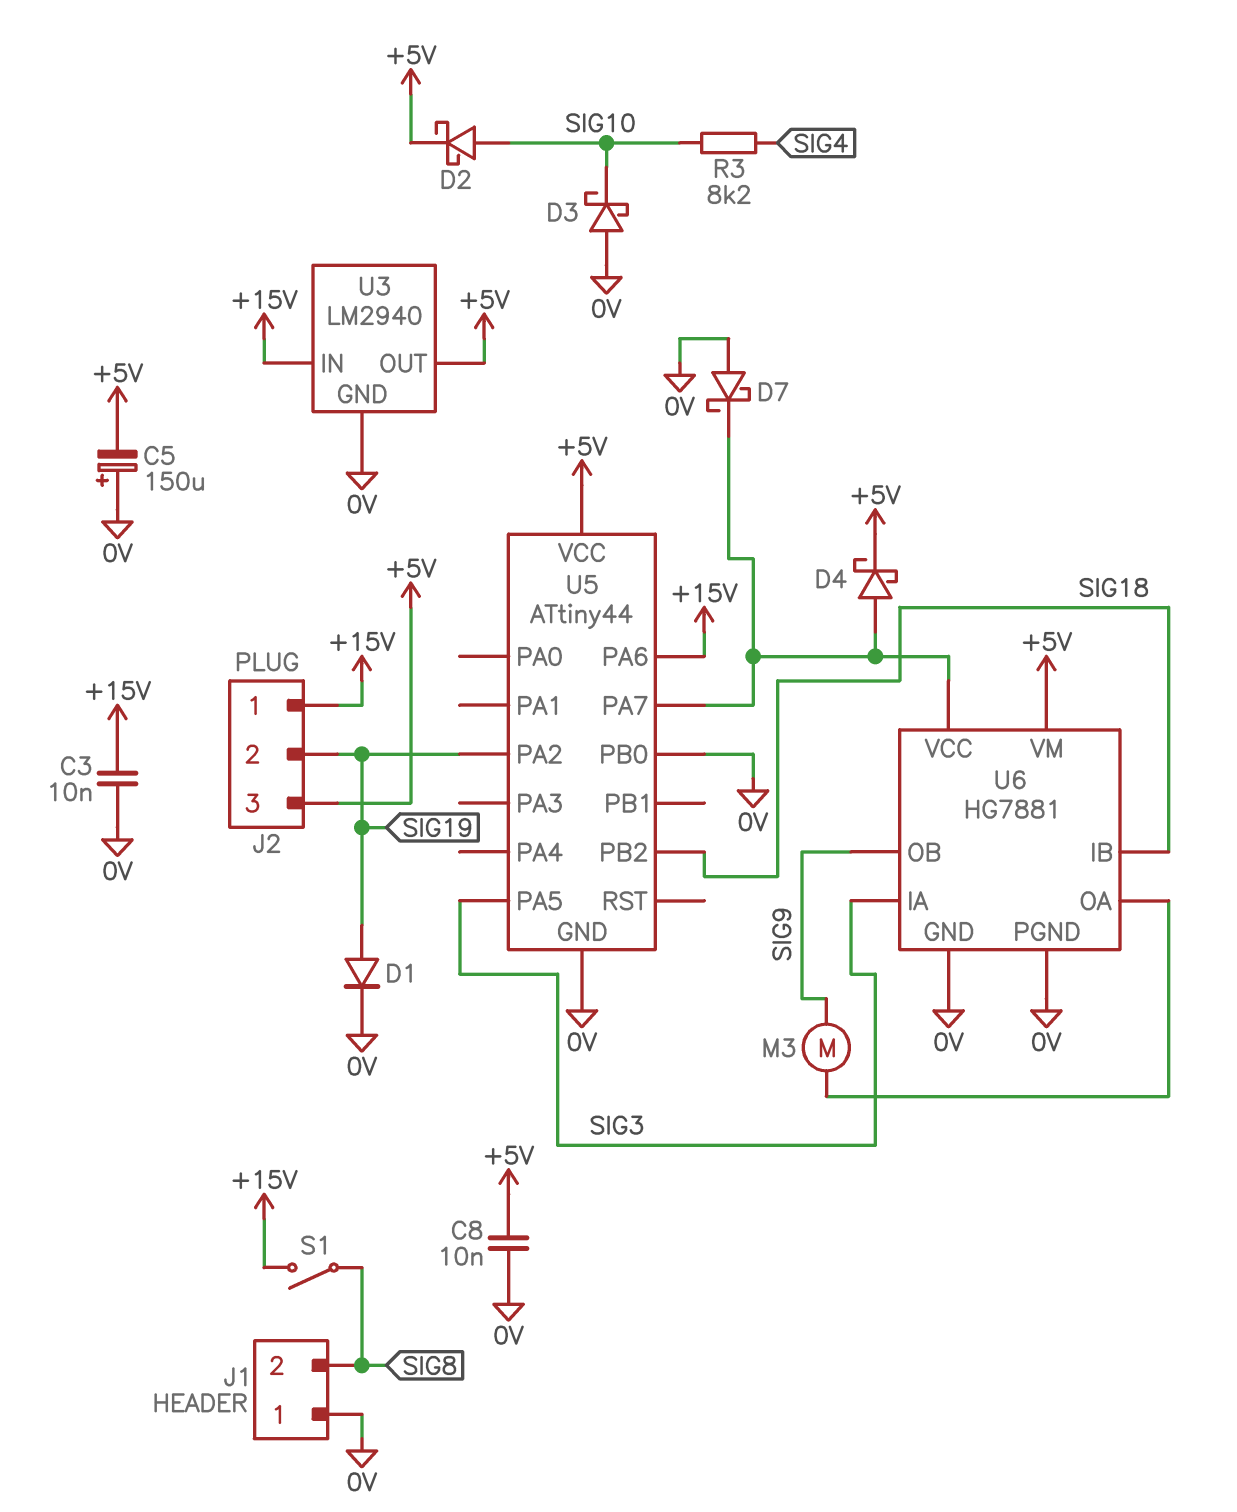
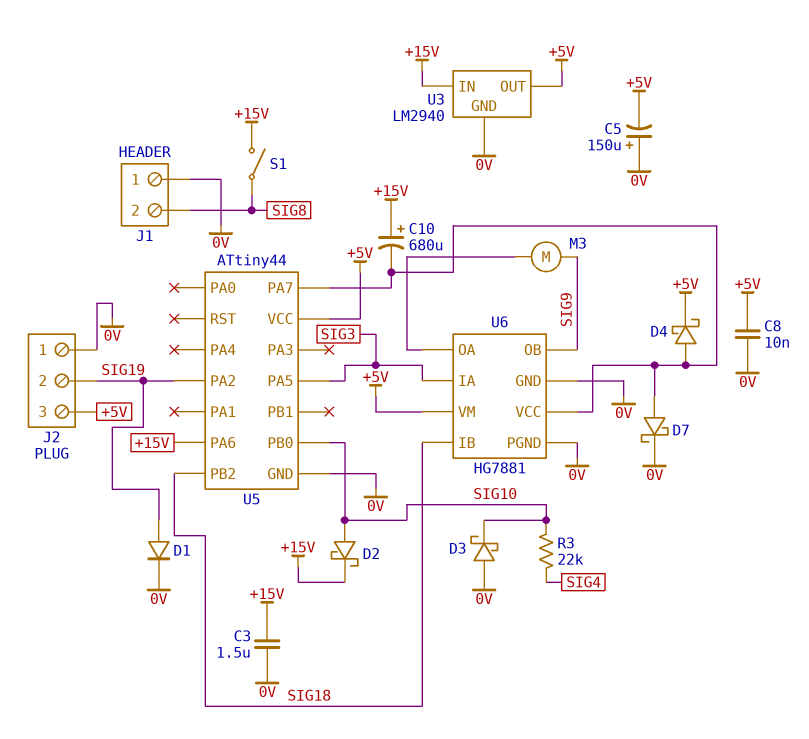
C3: 10nF (+15V, 0V) -> 1.5uF (+15V, 0V)
C10: none -> 680uF (plus +15V, minus U5/PA7)
D2: schottky (A SIG10, K +5V) -> schottky (A SIG10, K +15V)
D7: schottky (A 0V, K U5/PA7) -> schottky (A U5/PA7, K 0V)
J2 pin 1: +15V -> 0V
R3: 8.2k (SIG4, SIG10) -> 22k (SIG4, SIG10)
U5 pin PB0: 0V -> SIG10

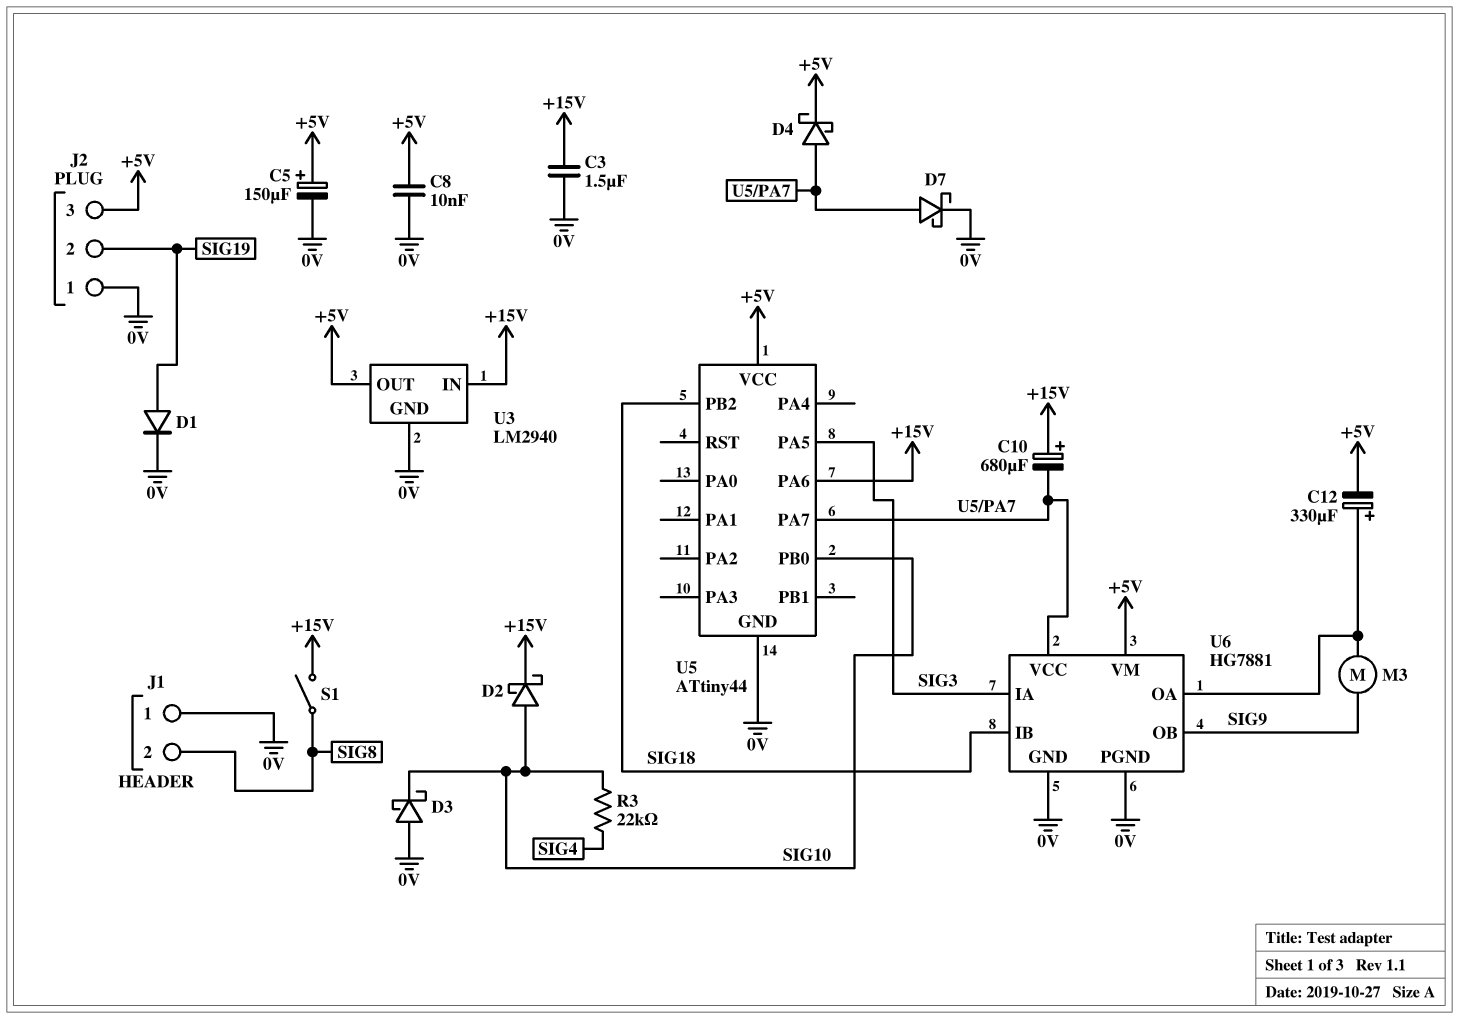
C5: 150uF (plus 0V, minus +5V) -> 150uF (plus +5V, minus 0V)
C12: none -> 330uF (plus U6/OA, minus +5V)
U5 pin PA2: SIG19 -> none

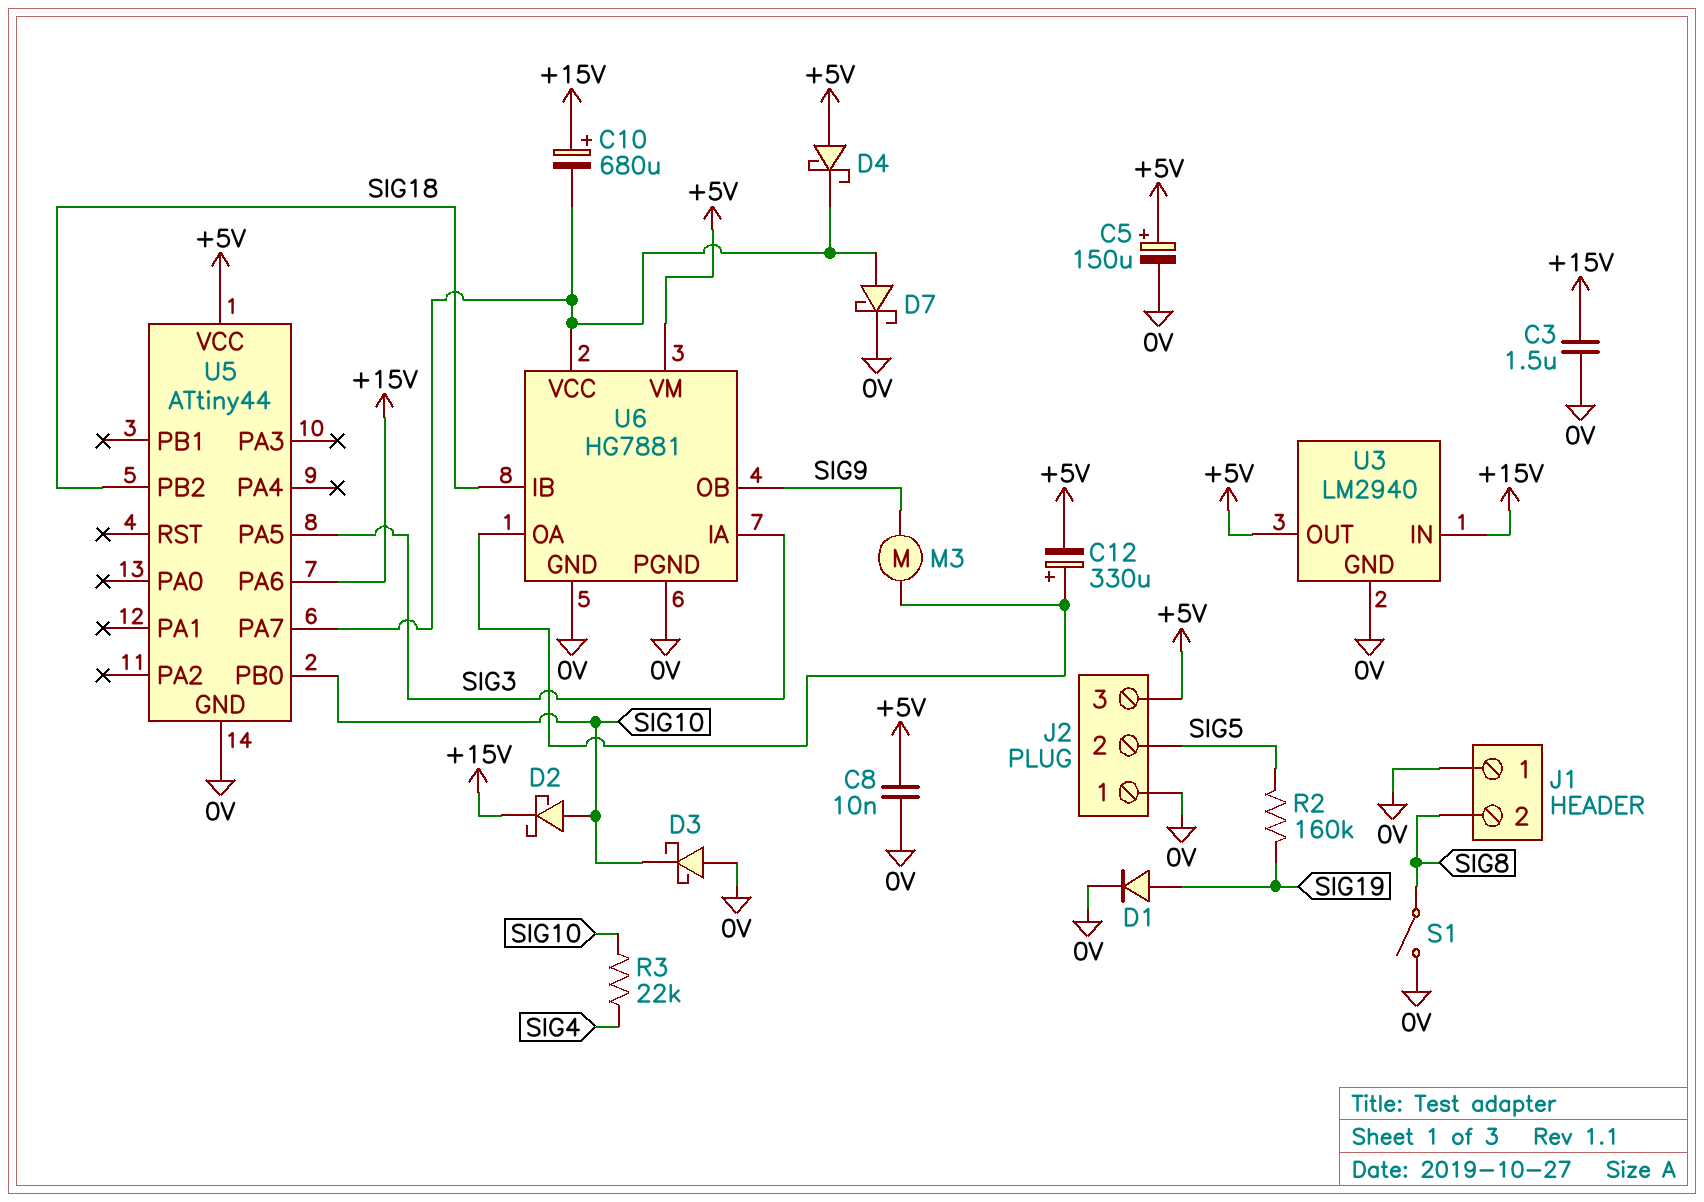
D4: schottky (A U5/PA7, K +5V) -> schottky (A +5V, K U5/PA7)
J2 pin 2: SIG19 -> SIG5
R2: none -> 160k (SIG5, SIG19)
S1: switch (+15V, SIG8) -> switch (0V, SIG8)

